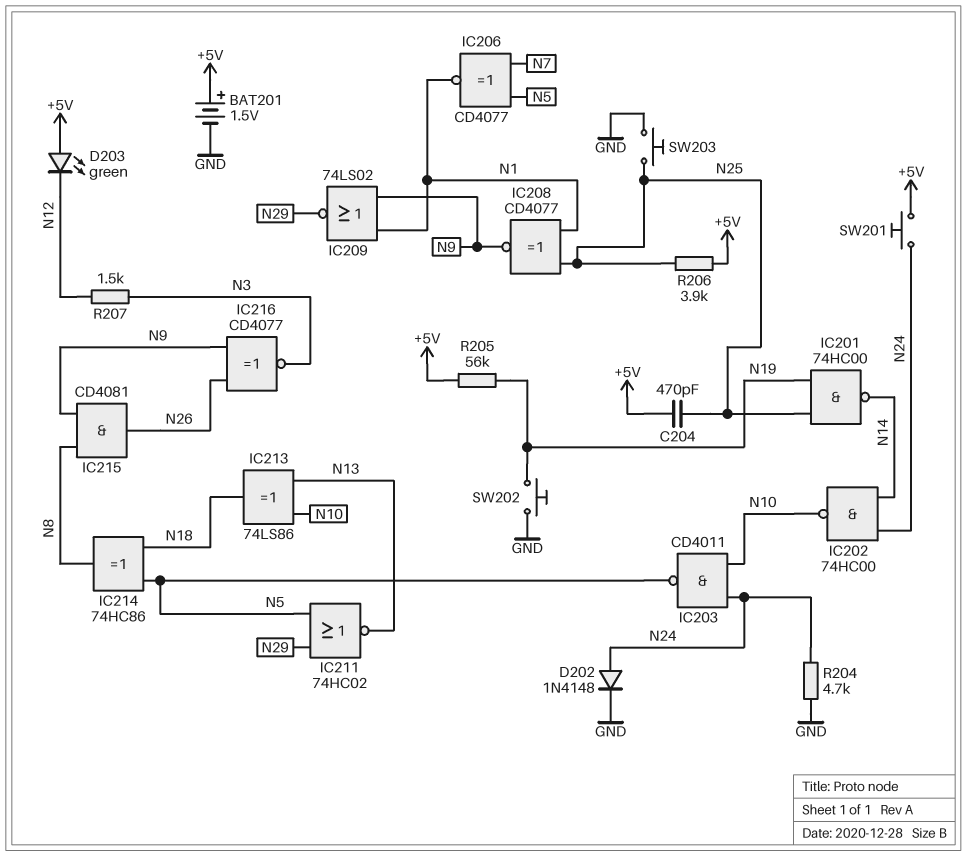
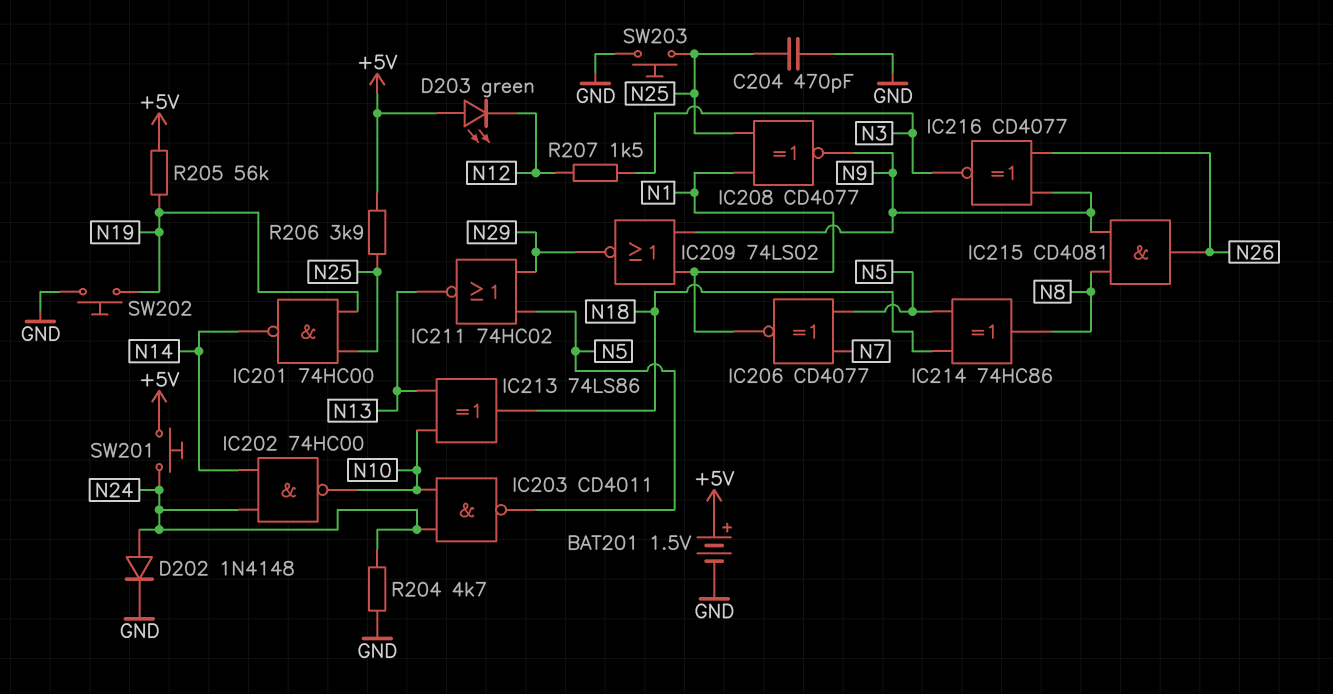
C204: 470pF (+5V, N25) -> 470pF (GND, N25)

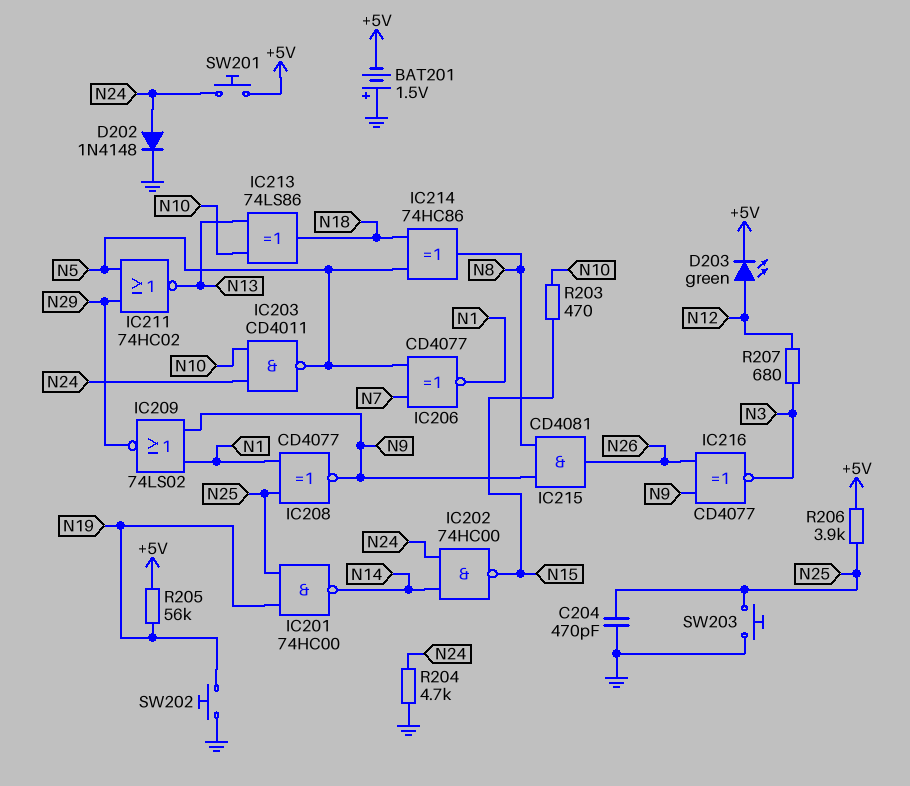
BAT201: 1.5V (plus +5V, minus GND) -> 1.5V (plus GND, minus +5V)
D203: LED green (A +5V, K N12) -> LED green (A N12, K +5V)
IC202: NAND 74HC00 (in N14, in N24, out N10) -> NAND 74HC00 (in N14, in N24, out N15)
R203: none -> 470 (N10, N15)
R207: 1.5k (N3, N12) -> 680 (N3, N12)

